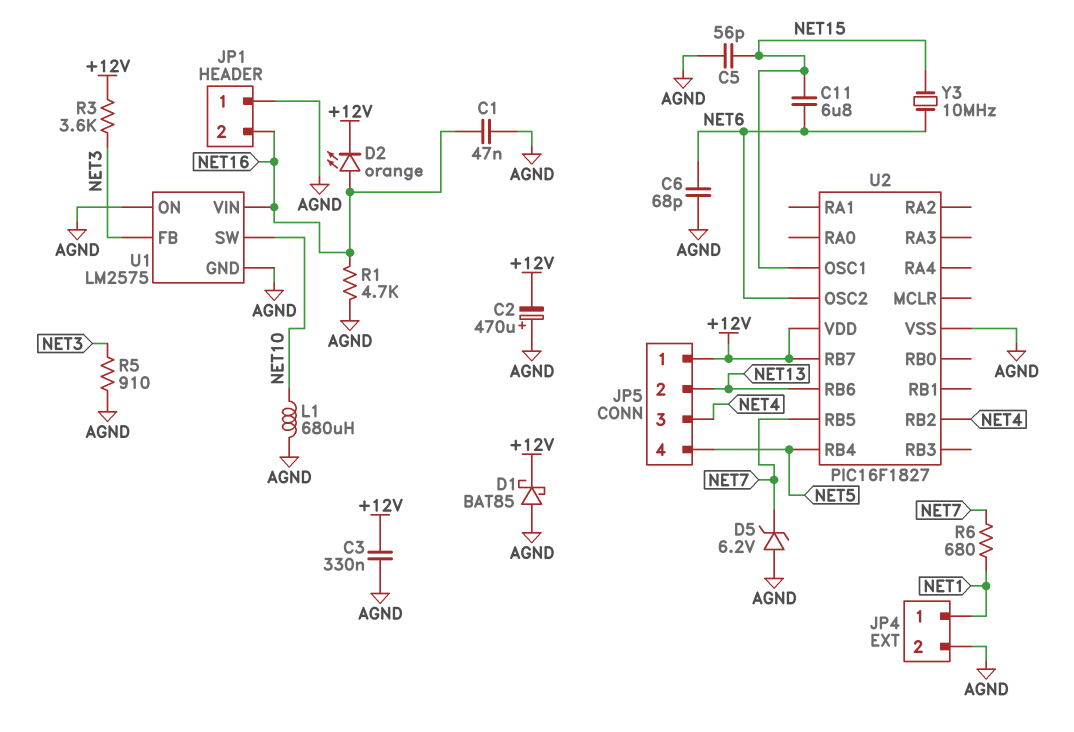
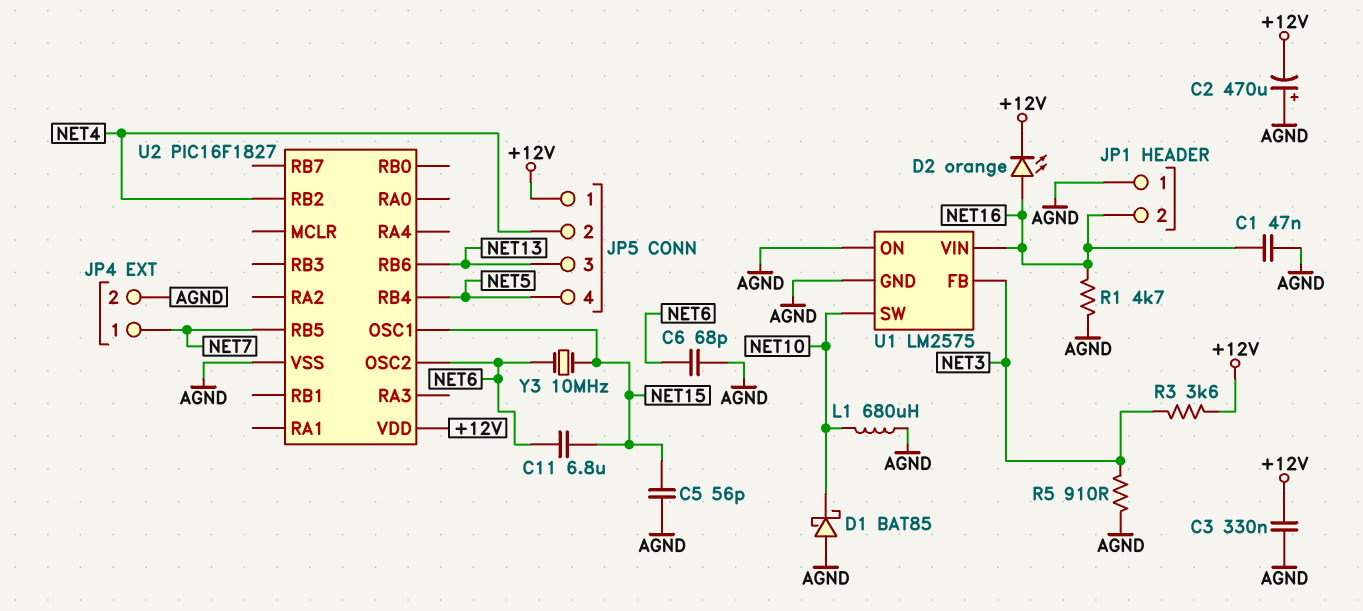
D1: schottky BAT85 (A AGND, K +12V) -> schottky BAT85 (A AGND, K NET10)
D5: zener 6.2V (A AGND, K NET7) -> none
JP4 pin 1: NET1 -> NET7
JP5 pin 2: NET13 -> NET4
JP5 pin 3: NET4 -> NET13
R6: 680 (NET1, NET7) -> none
U2 pin RB7: +12V -> none

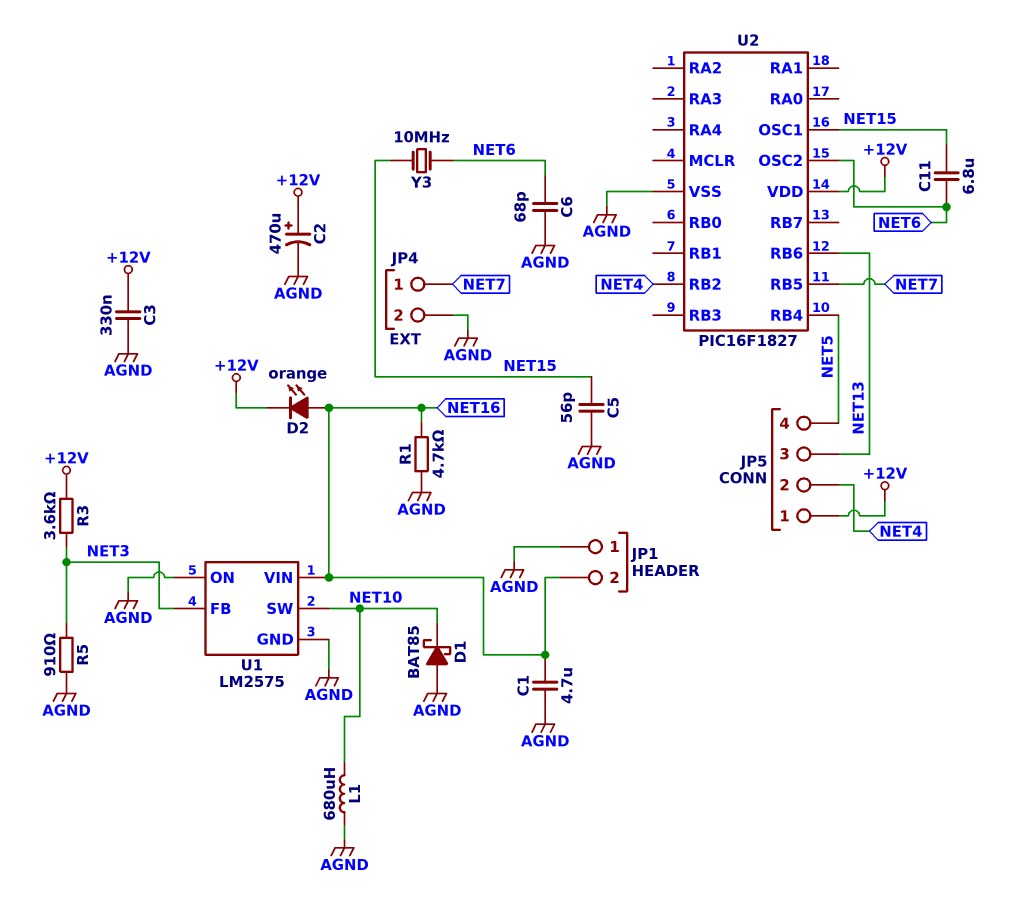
C1: 47nF (AGND, NET16) -> 4.7uF (AGND, NET16)
C2: 470uF (plus AGND, minus +12V) -> 470uF (plus +12V, minus AGND)

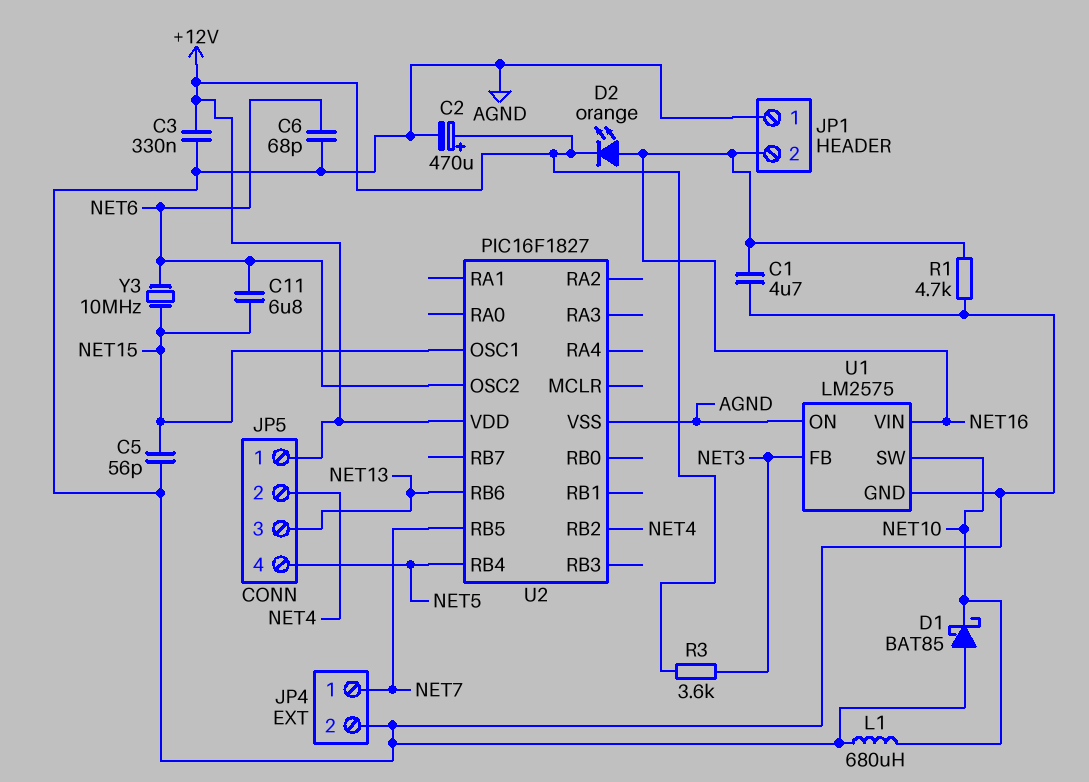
R5: 910 (AGND, NET3) -> none

